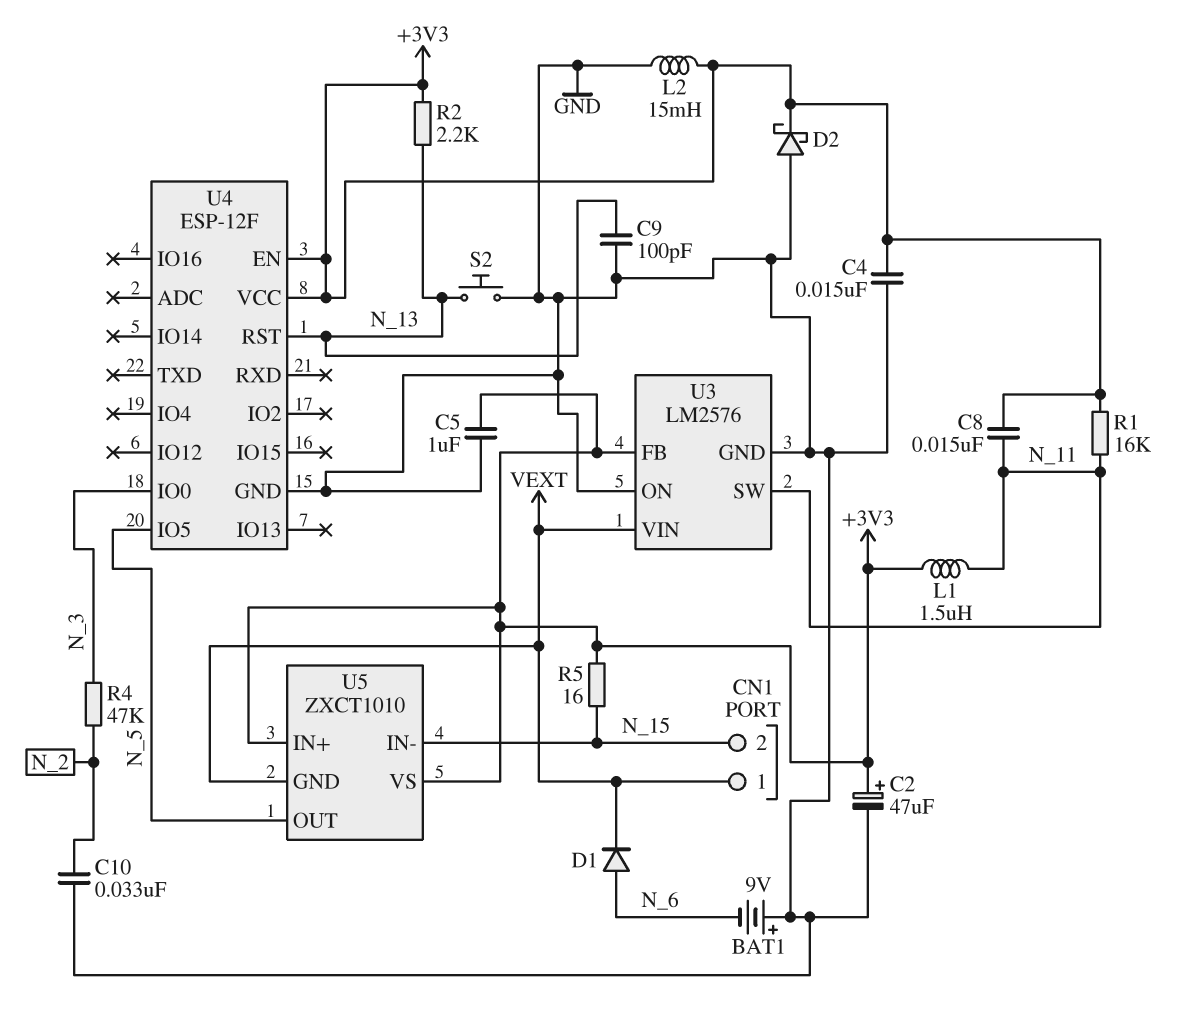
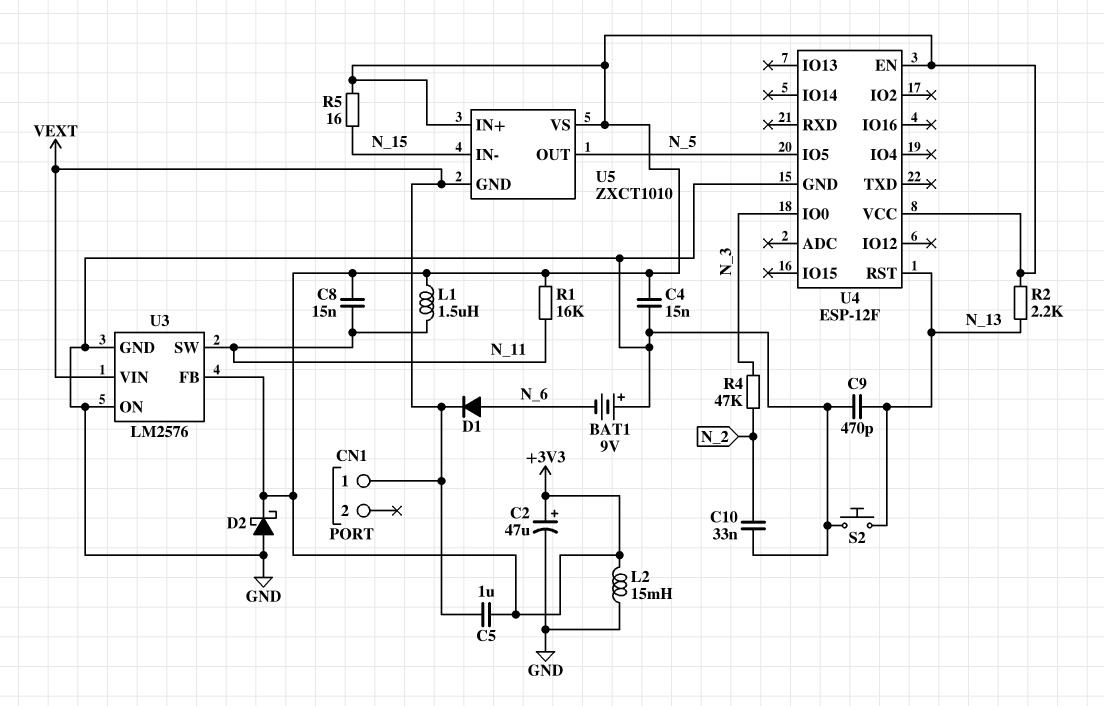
C5: 1uF (+3V3, GND) -> 1uF (+3V3, VEXT)
C9: 100pF (GND, N_13) -> 470pF (GND, N_13)
CN1 pin 2: N_15 -> none

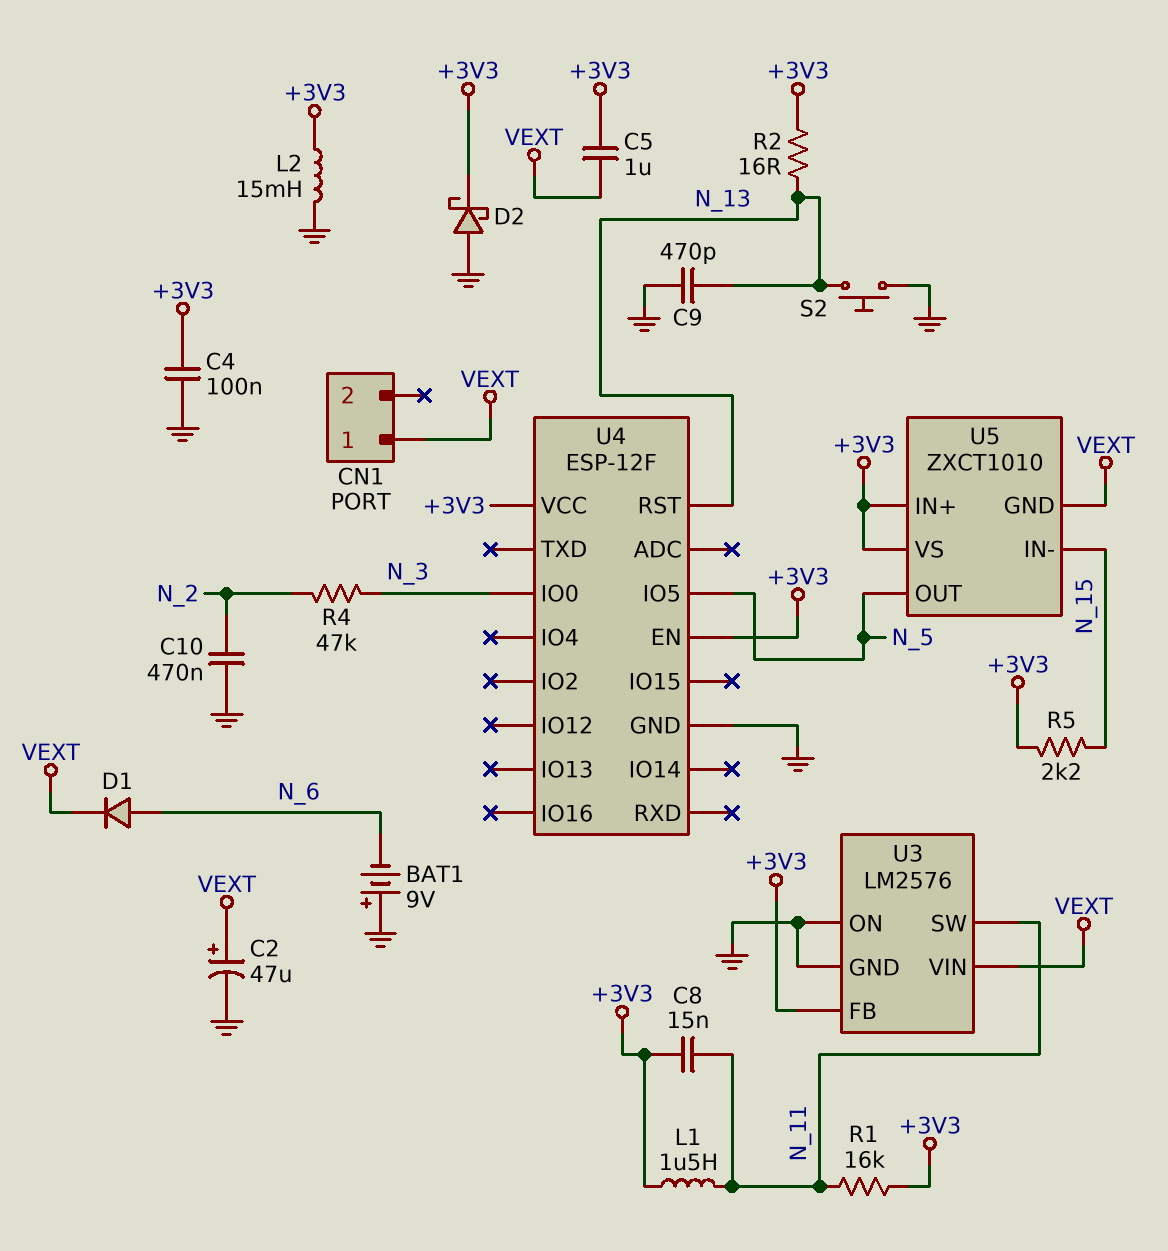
C2: 47uF (plus +3V3, minus GND) -> 47uF (plus VEXT, minus GND)
C4: 15nF (+3V3, GND) -> 100nF (+3V3, GND)
C10: 33nF (GND, N_2) -> 470nF (GND, N_2)
R2: 2.2k (+3V3, N_13) -> 16 (+3V3, N_13)
R5: 16 (+3V3, N_15) -> 2.2k (+3V3, N_15)

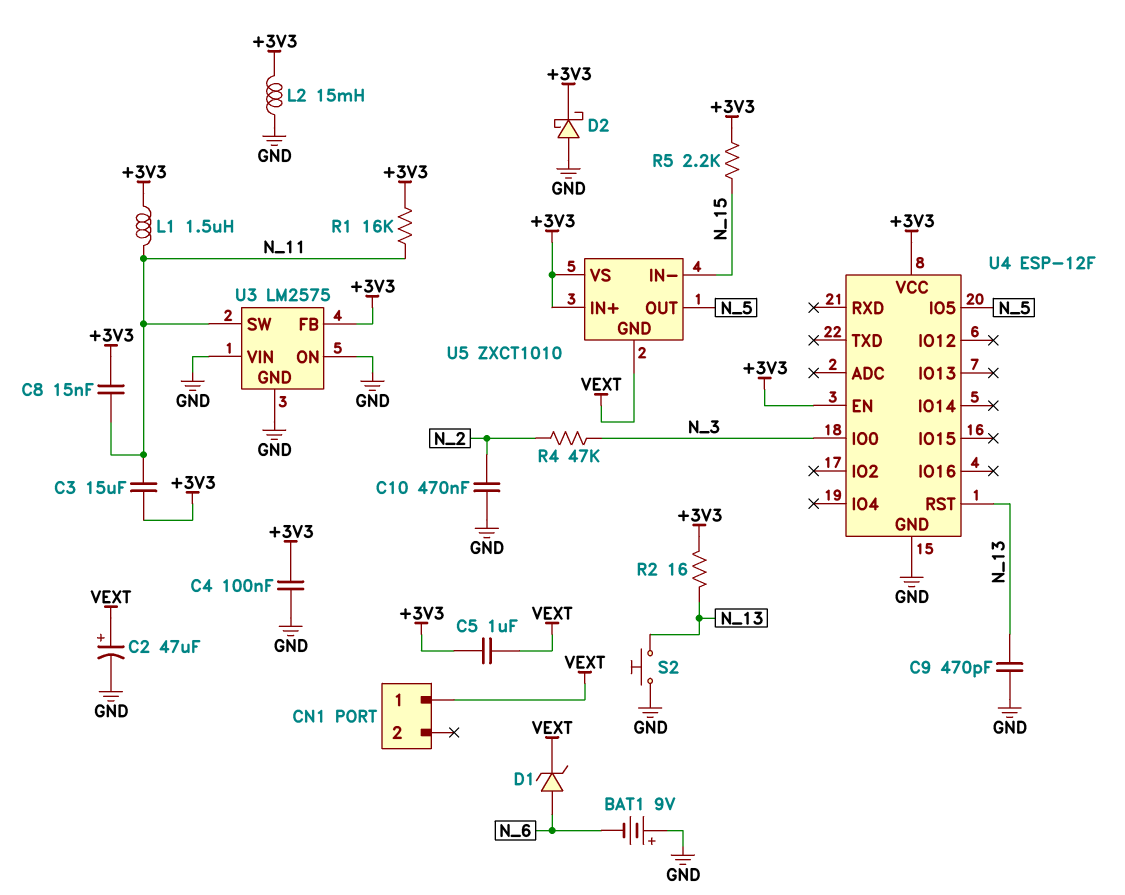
C3: none -> 15uF (+3V3, N_11)
D1: diode (A N_6, K VEXT) -> zener (A N_6, K VEXT)
U3: LM2576 -> LM2575
U3 pin VIN: VEXT -> GND

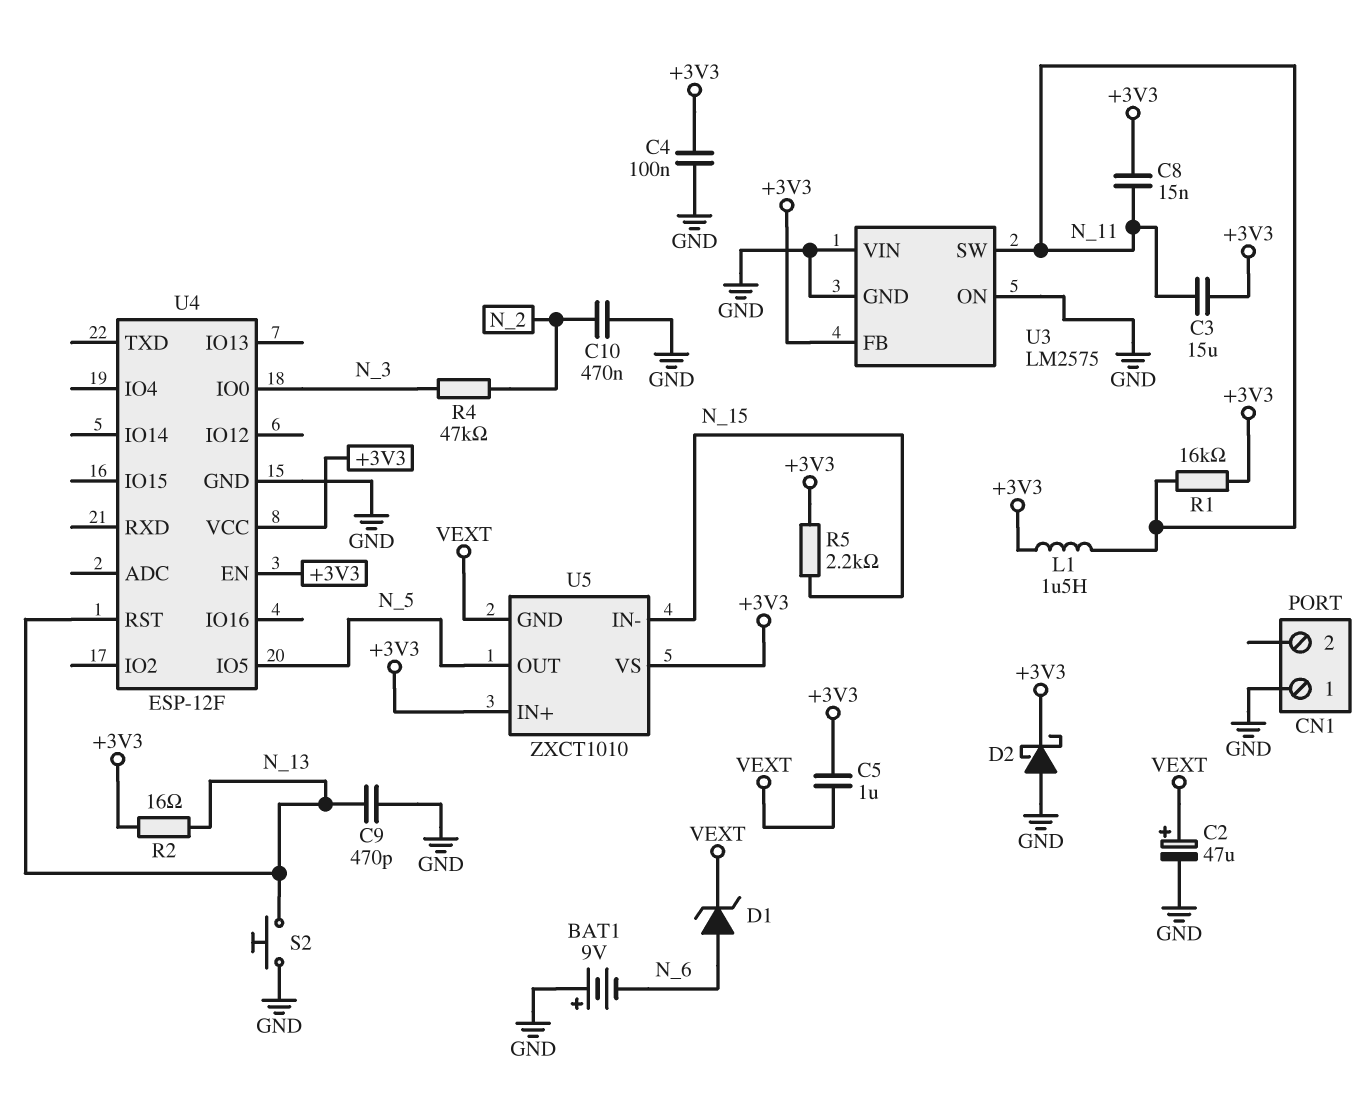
CN1 pin 1: VEXT -> GND
L2: 15mH (+3V3, GND) -> none

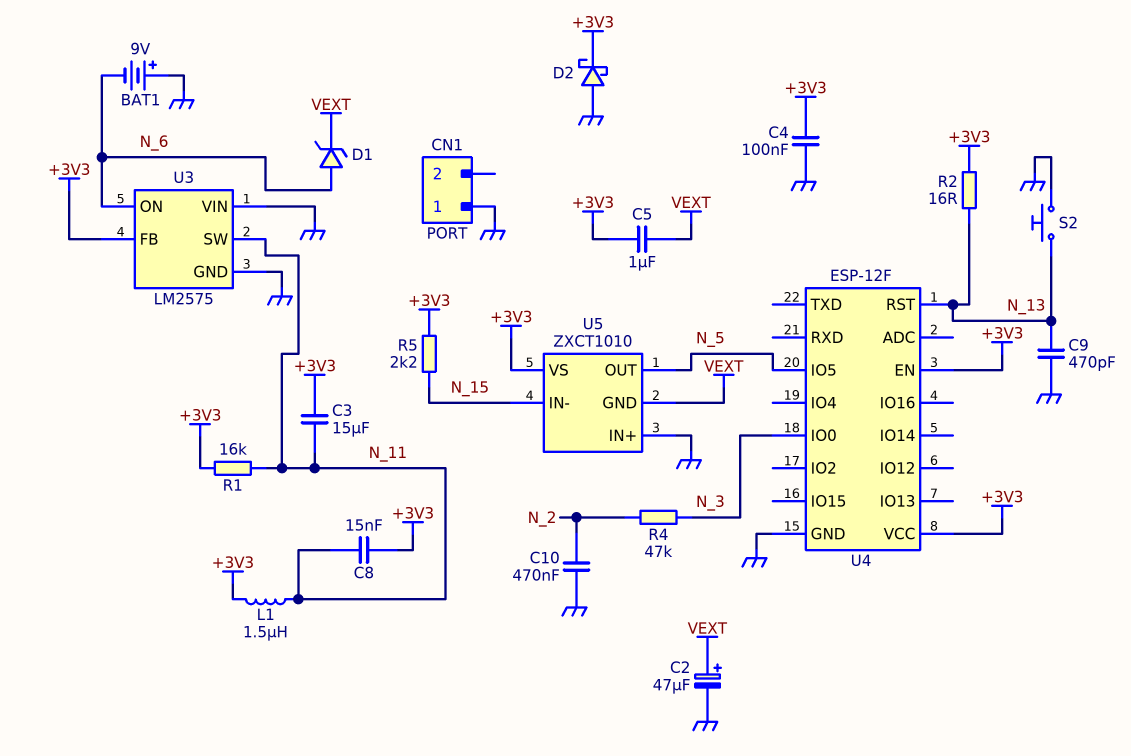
U3 pin ON: GND -> N_6
U5 pin IN+: +3V3 -> GND

